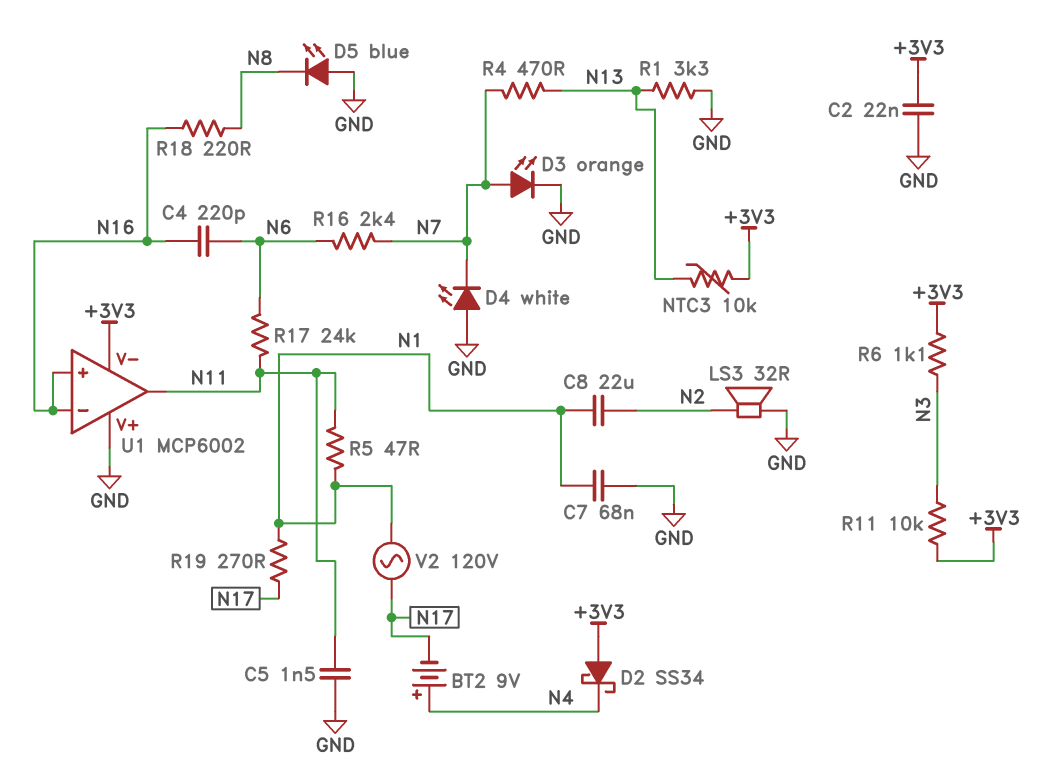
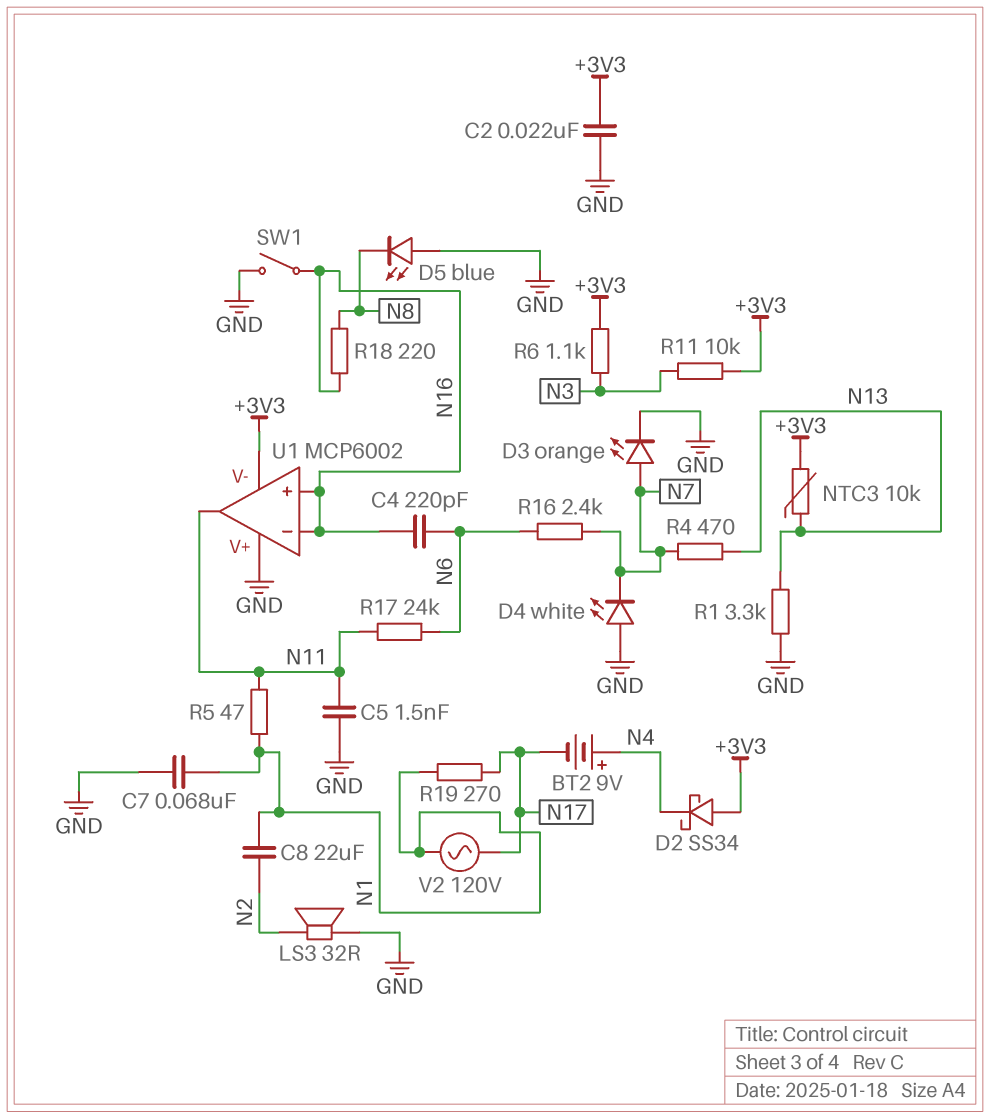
SW1: none -> switch (GND, N16)

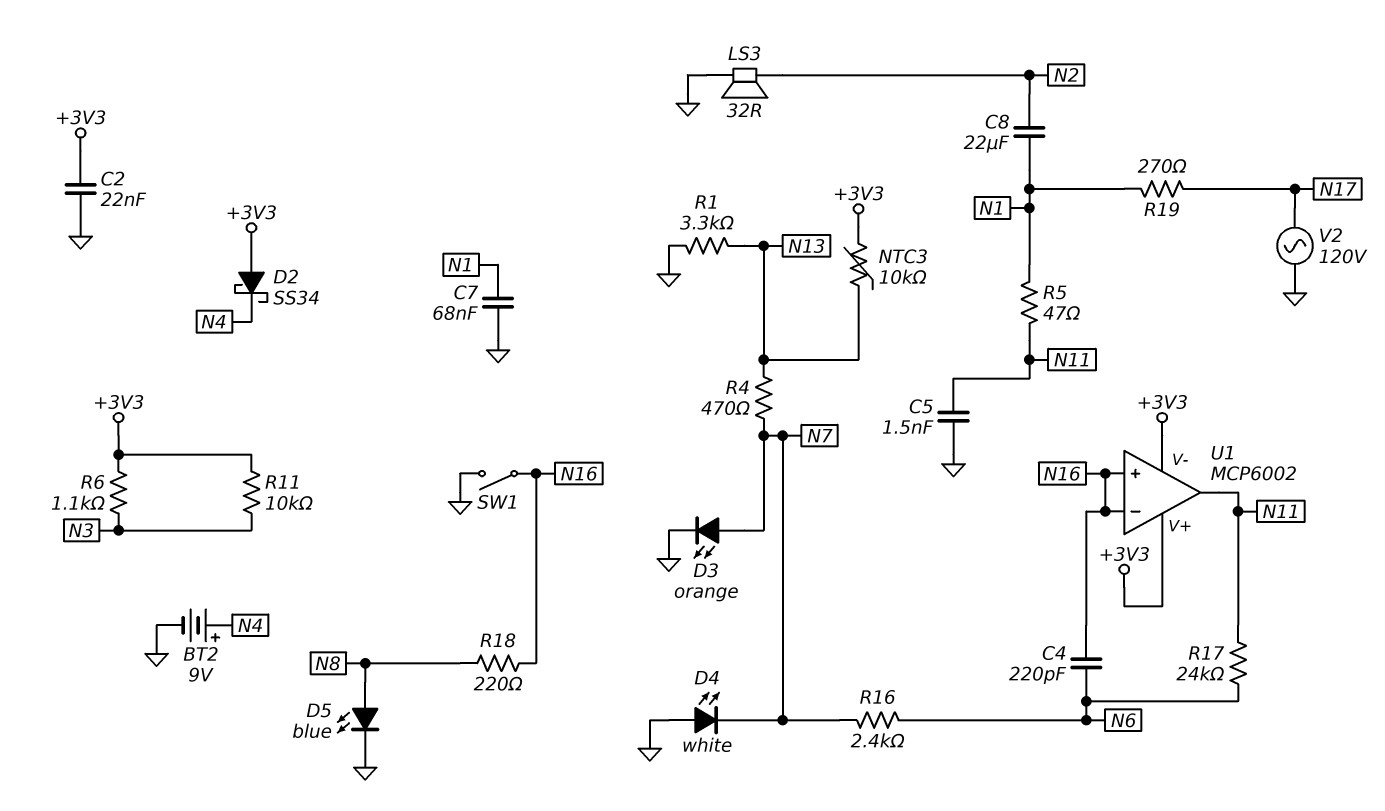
BT2: 9V (plus N4, minus N17) -> 9V (plus N4, minus GND)
D5: LED blue (A GND, K N8) -> LED blue (A N8, K GND)
U1 pin V+: GND -> +3V3
V2: AC 120V (N1, N17) -> AC 120V (GND, N17)

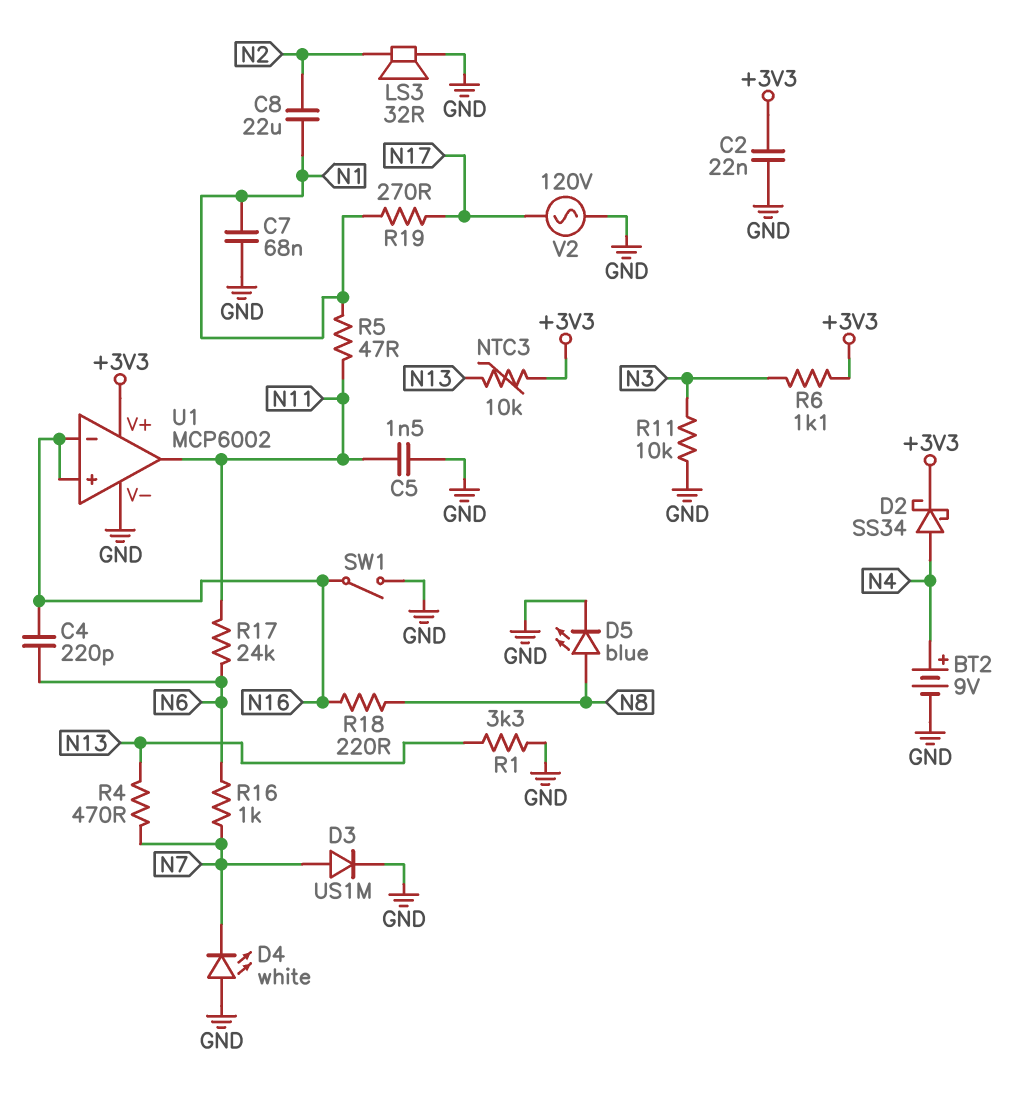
D2: schottky SS34 (A +3V3, K N4) -> schottky SS34 (A N4, K +3V3)
D3: LED orange (A N7, K GND) -> diode US1M (A N7, K GND)
R11: 10k (+3V3, N3) -> 10k (GND, N3)
R16: 2.4k (N6, N7) -> 1k (N6, N7)
U1 pin V-: +3V3 -> GND

